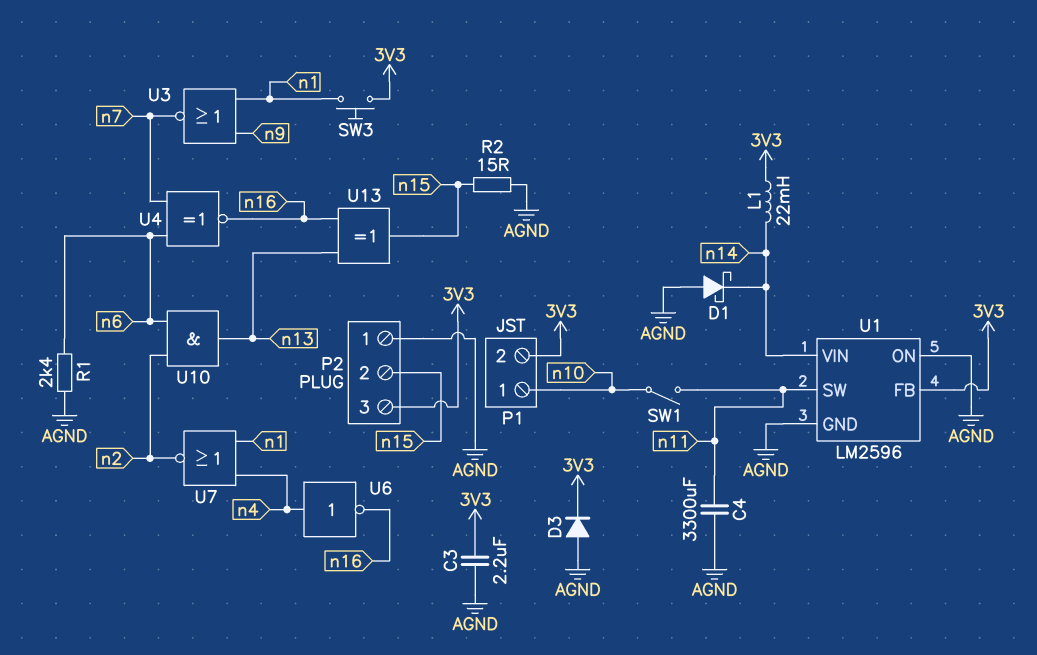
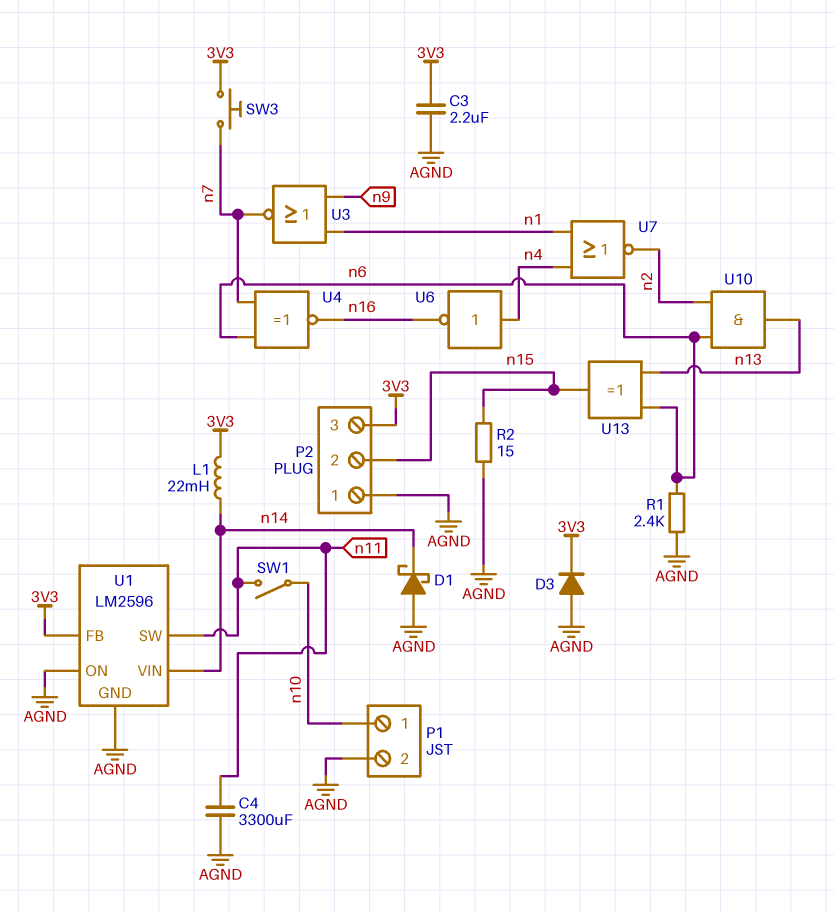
P1 pin 2: 3V3 -> AGND
SW3: button (3V3, n1) -> button (3V3, n7)
U13: XOR (in n13, in n16, out n15) -> XOR (in n6, in n13, out n15)

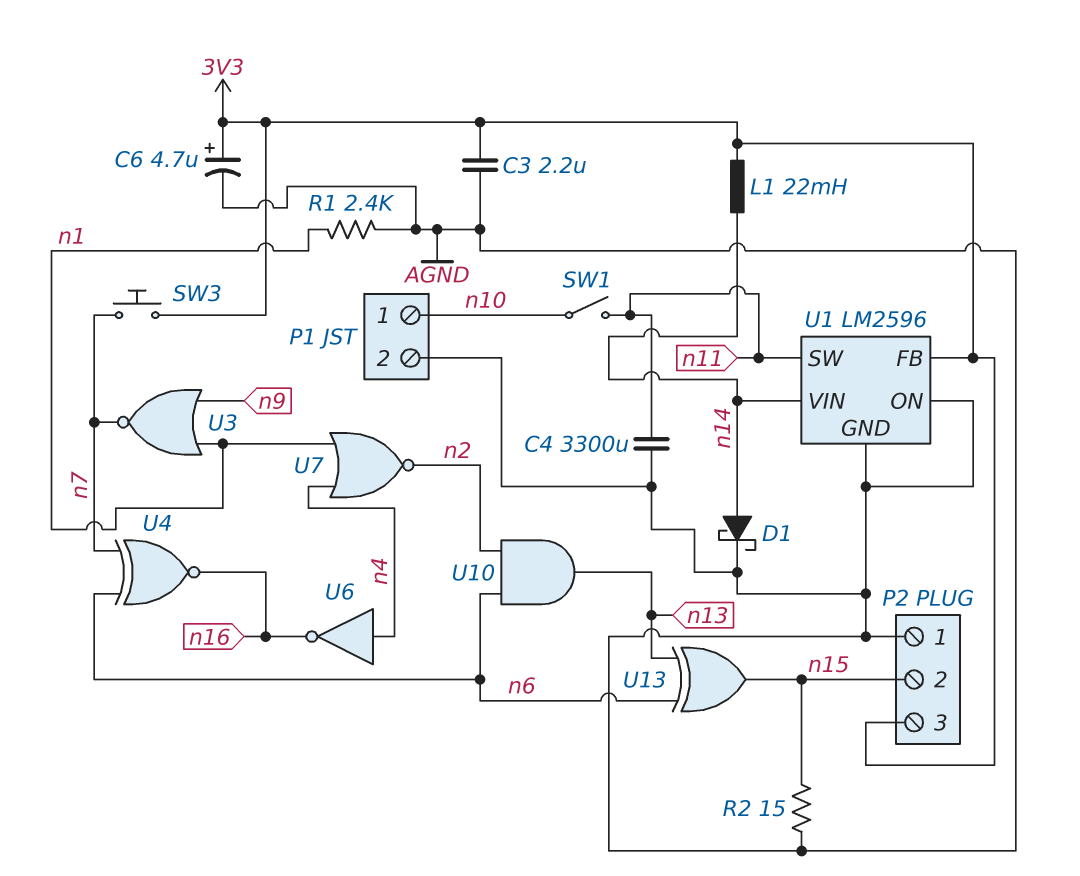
C6: none -> 4.7uF (plus 3V3, minus AGND)
D1: schottky (A AGND, K n14) -> schottky (A n14, K AGND)
D3: diode (A AGND, K 3V3) -> none
R1: 2.4k (AGND, n6) -> 2.4k (AGND, n1)

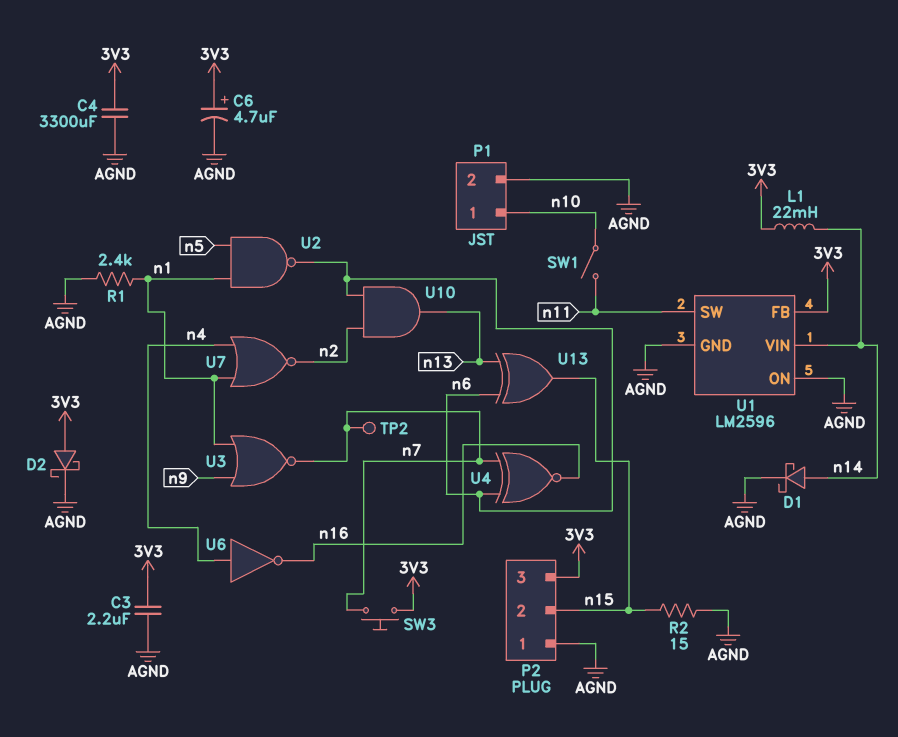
C4: 3300uF (AGND, n11) -> 3300uF (3V3, AGND)
D2: none -> schottky (A 3V3, K AGND)
TP2: none -> test point (n7)
U2: none -> NAND (in n1, in n5, out n6)

